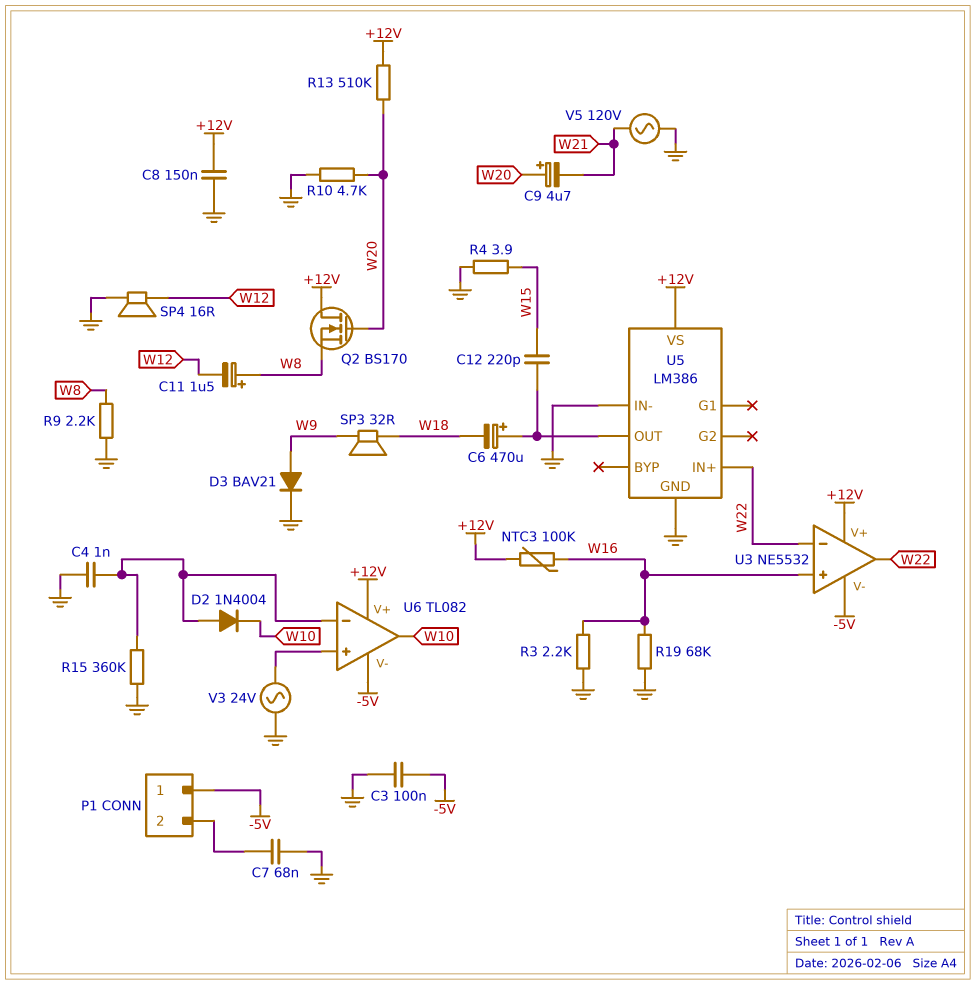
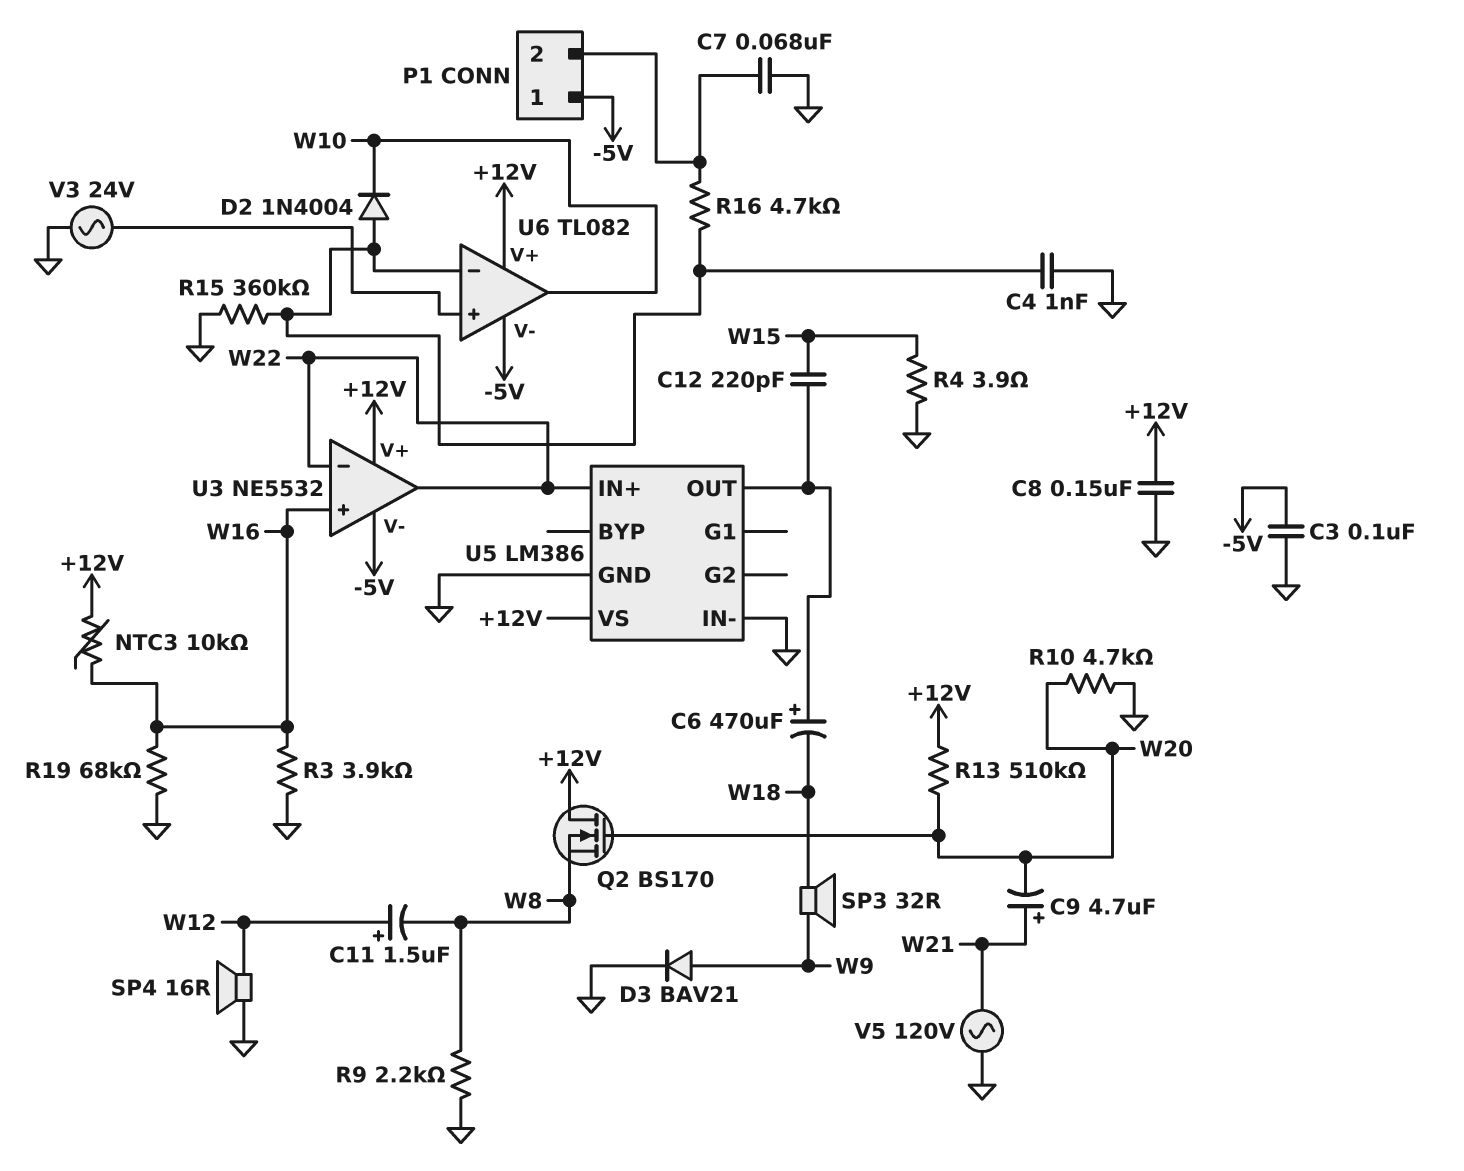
C9: 4.7uF (plus W20, minus W21) -> 4.7uF (plus W21, minus W20)
C11: 1.5uF (plus W8, minus W12) -> 1.5uF (plus W12, minus W8)
NTC3: 100k (+12V, W16) -> 10k (+12V, W16)
R3: 2.2k (GND, W16) -> 3.9k (GND, W16)
R16: none -> 4.7k (P1/2, U6/in-)

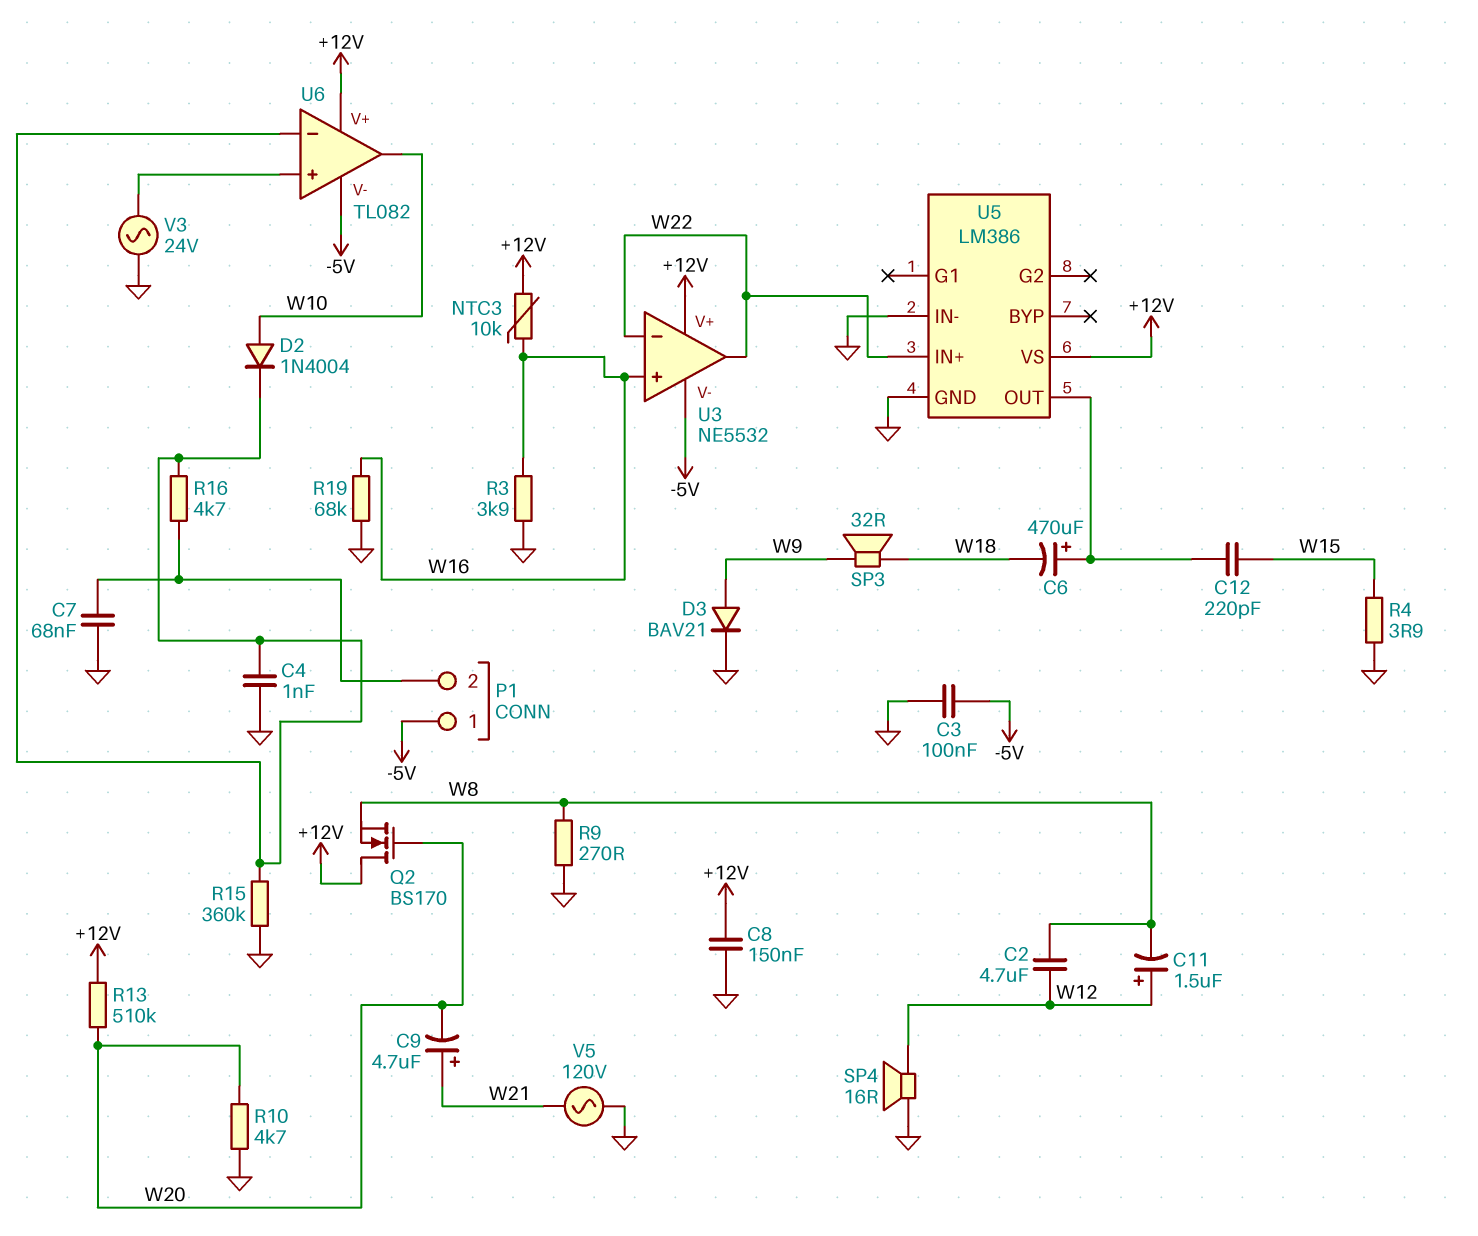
C2: none -> 4.7uF (W8, W12)
D2: diode 1N4004 (A U6/in-, K W10) -> diode 1N4004 (A W10, K U6/in-)
R9: 2.2k (GND, W8) -> 270 (GND, W8)

